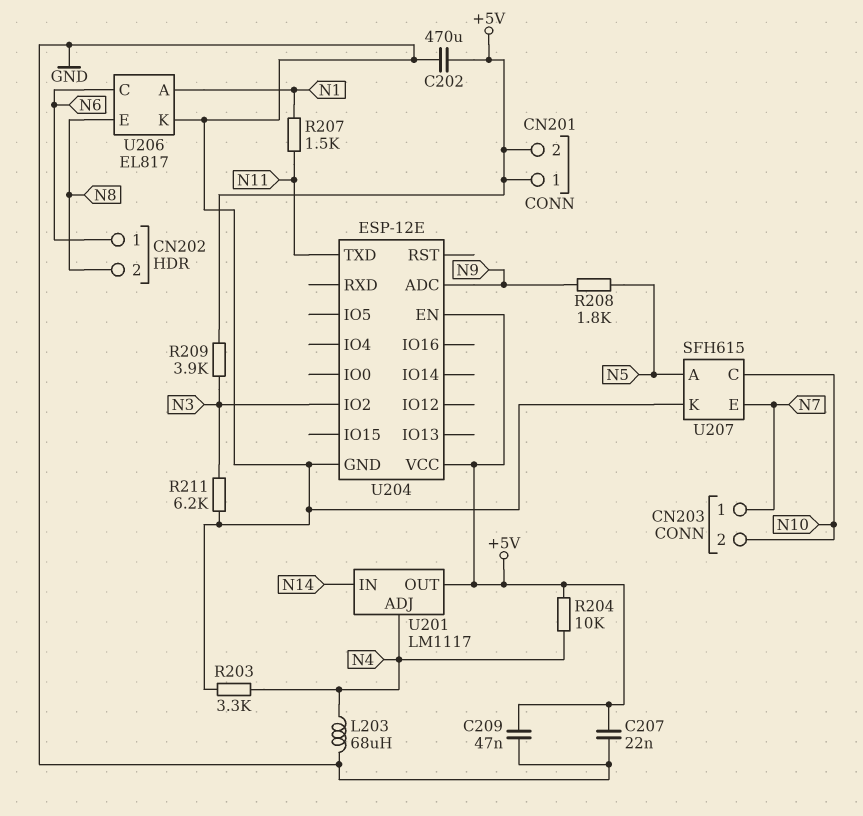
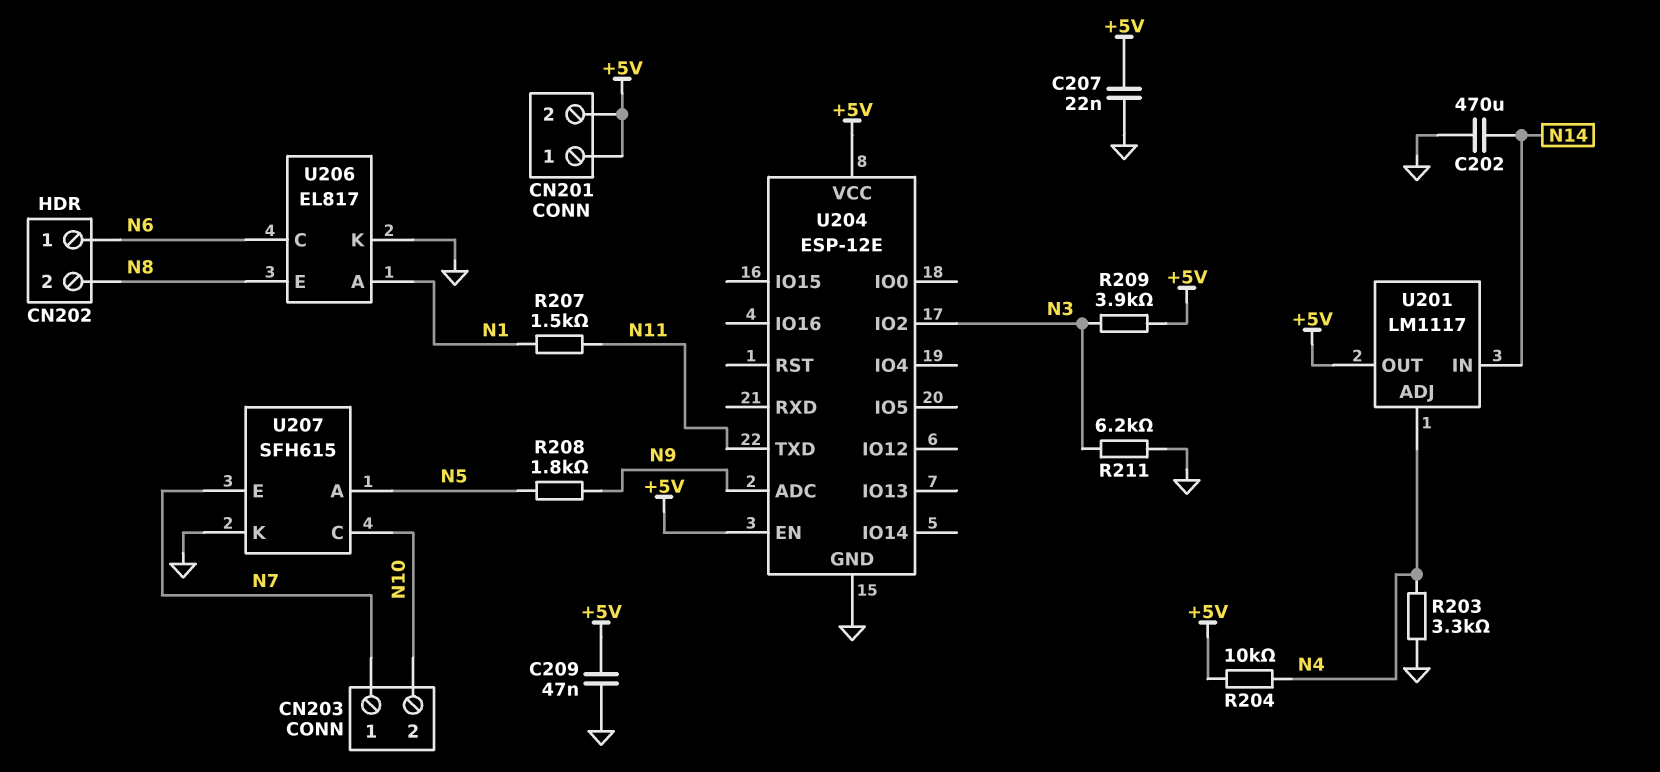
C202: 470uF (+5V, GND) -> 470uF (GND, N14)
L203: 68uH (GND, N4) -> none

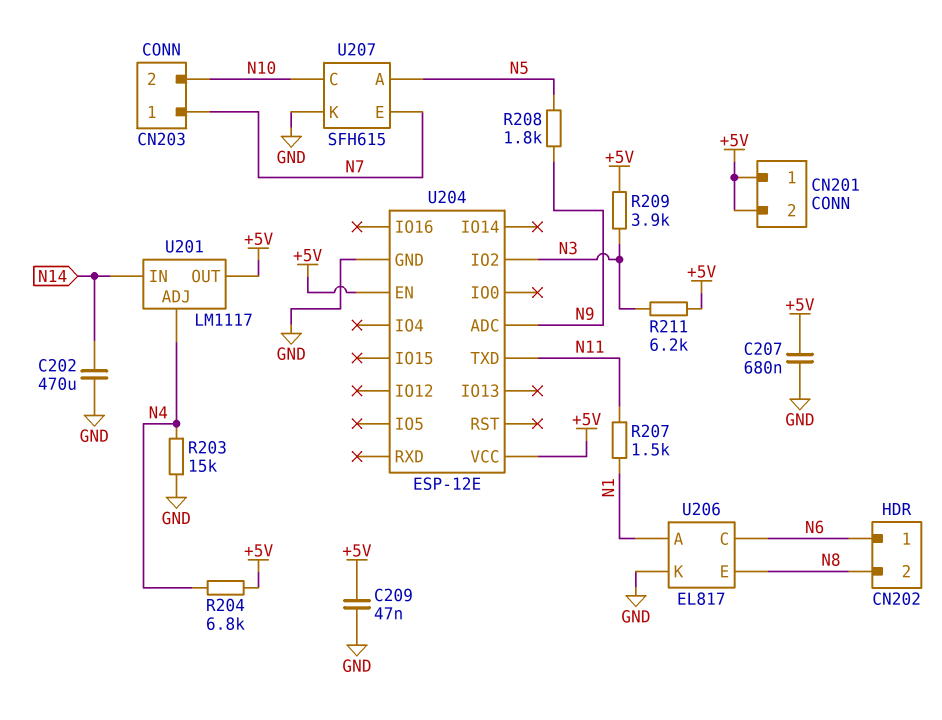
C207: 22nF (+5V, GND) -> 680nF (+5V, GND)
R203: 3.3k (GND, N4) -> 15k (GND, N4)
R204: 10k (+5V, N4) -> 6.8k (+5V, N4)
R211: 6.2k (GND, N3) -> 6.2k (+5V, N3)

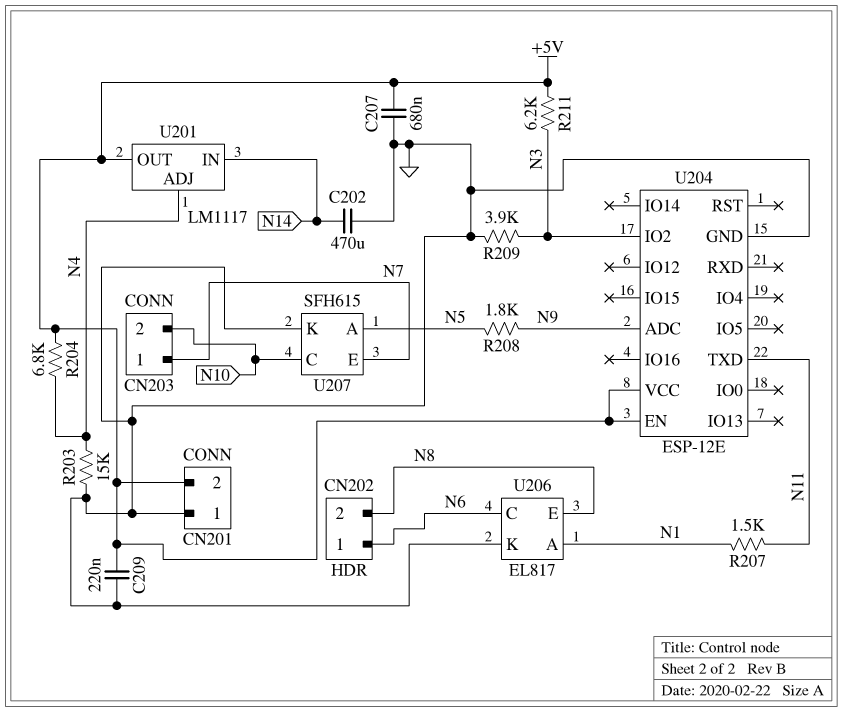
C209: 47nF (+5V, GND) -> 220nF (+5V, GND)
CN201 pin 1: +5V -> GND
R209: 3.9k (+5V, N3) -> 3.9k (GND, N3)

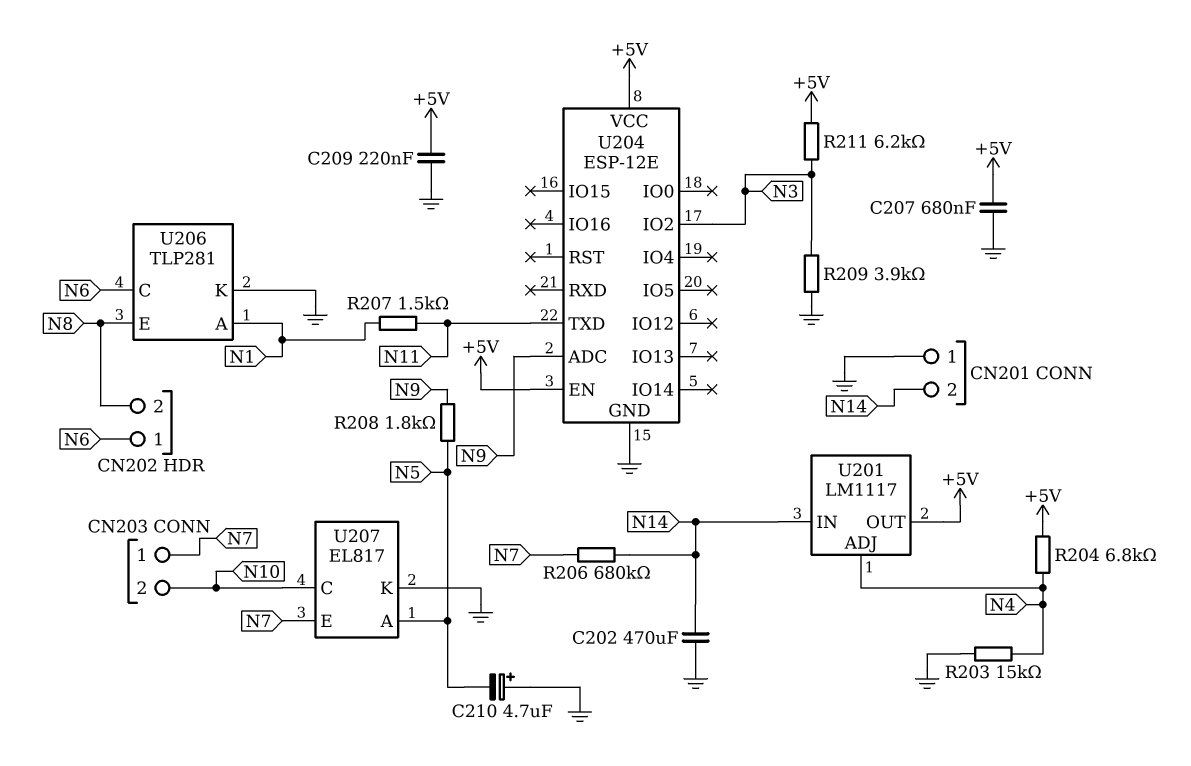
C210: none -> 4.7uF (plus GND, minus N5)
CN201 pin 2: +5V -> N14
R206: none -> 680k (N7, N14)
U206: EL817 -> TLP281
U207: SFH615 -> EL817

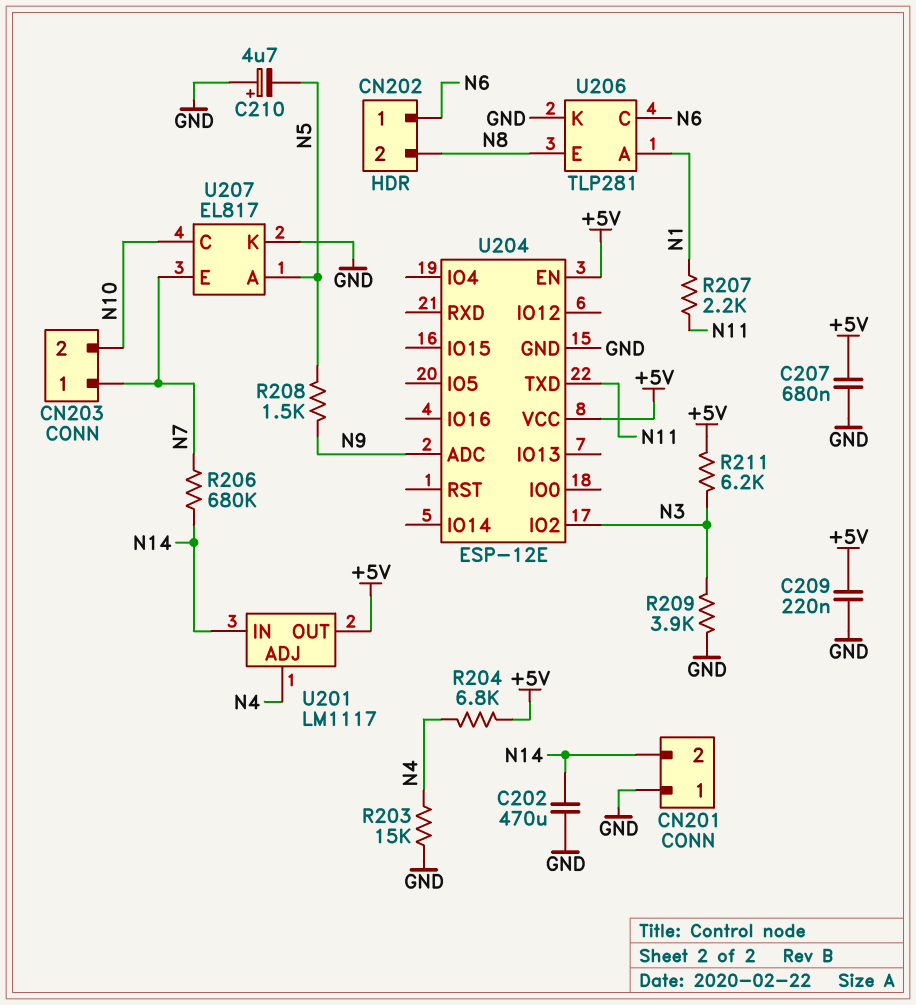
R207: 1.5k (N1, N11) -> 2.2k (N1, N11)
R208: 1.8k (N5, N9) -> 1.5k (N5, N9)

